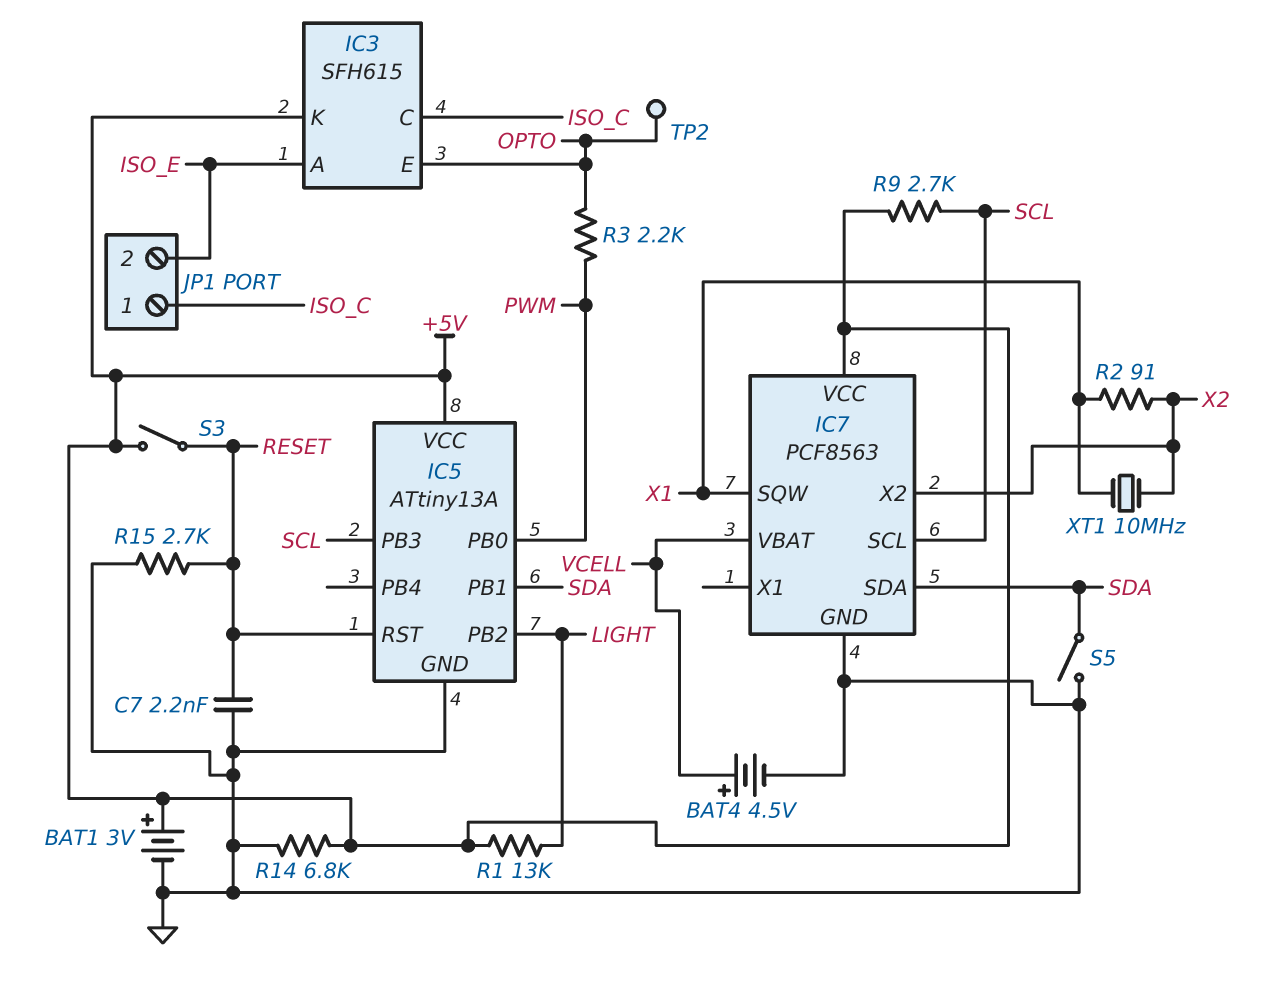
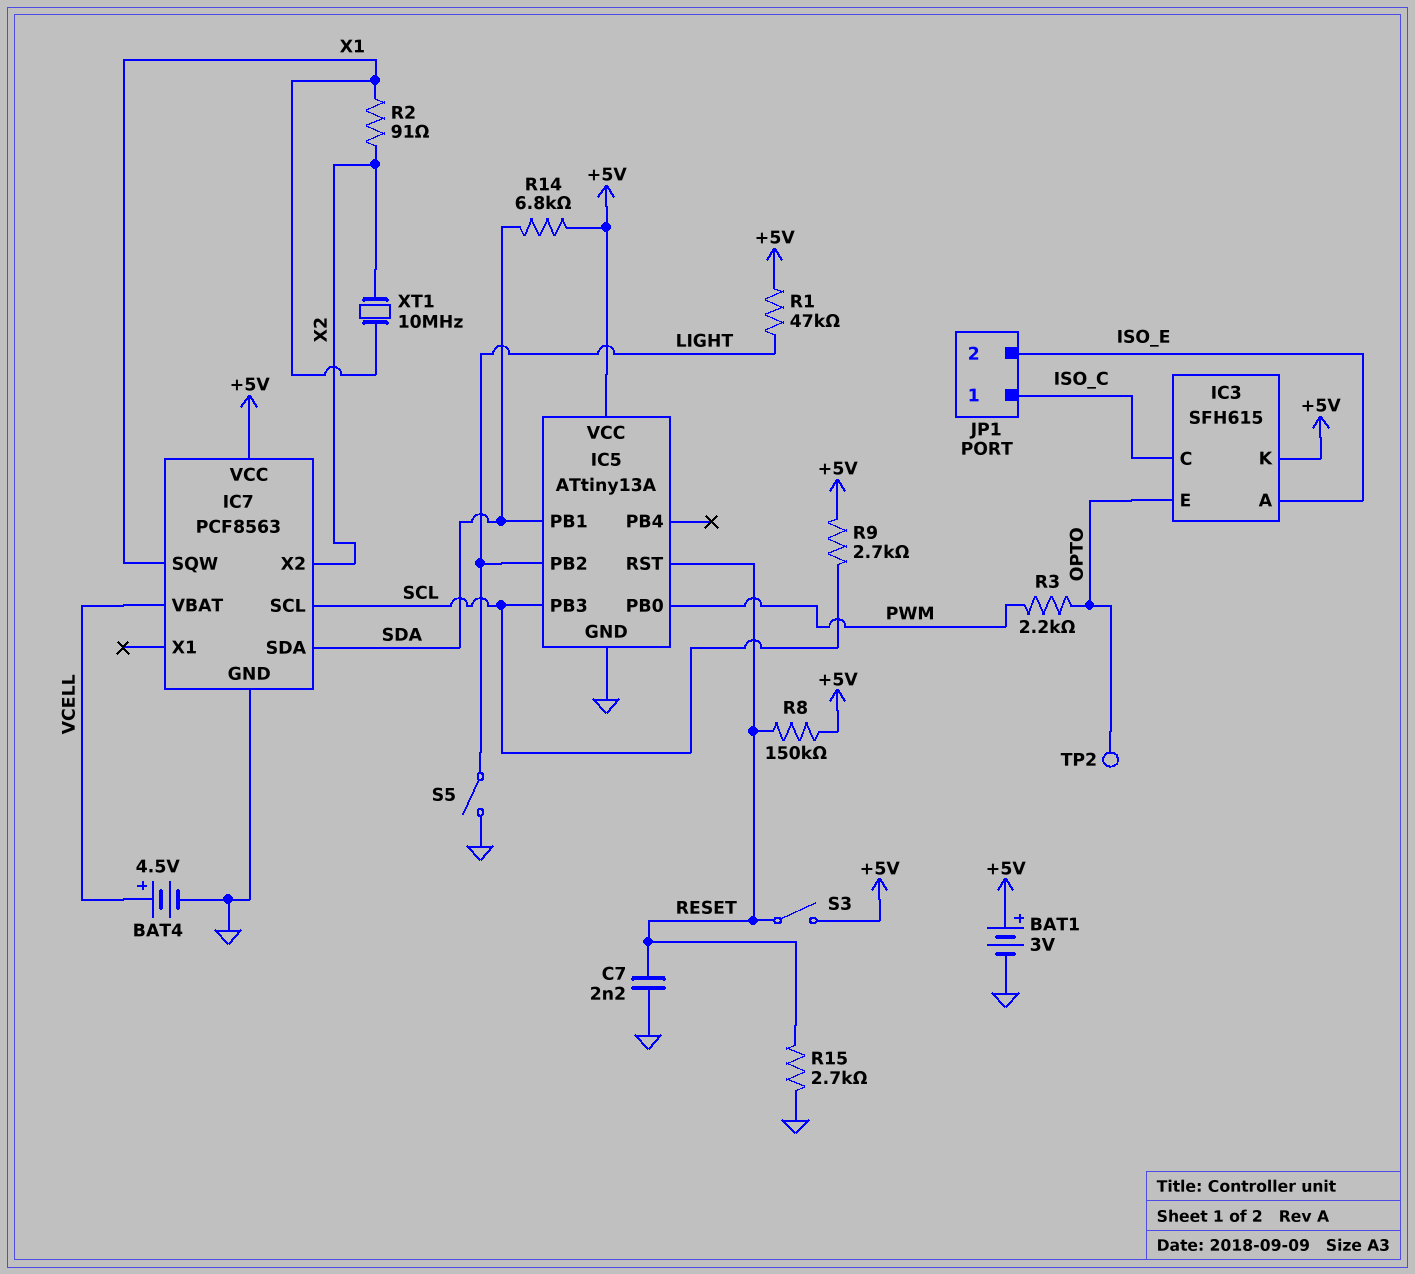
R1: 13k (+5V, LIGHT) -> 47k (+5V, LIGHT)
R8: none -> 150k (+5V, RESET)
R14: 6.8k (+5V, GND) -> 6.8k (+5V, SDA)
S5: switch (GND, SDA) -> switch (GND, LIGHT)

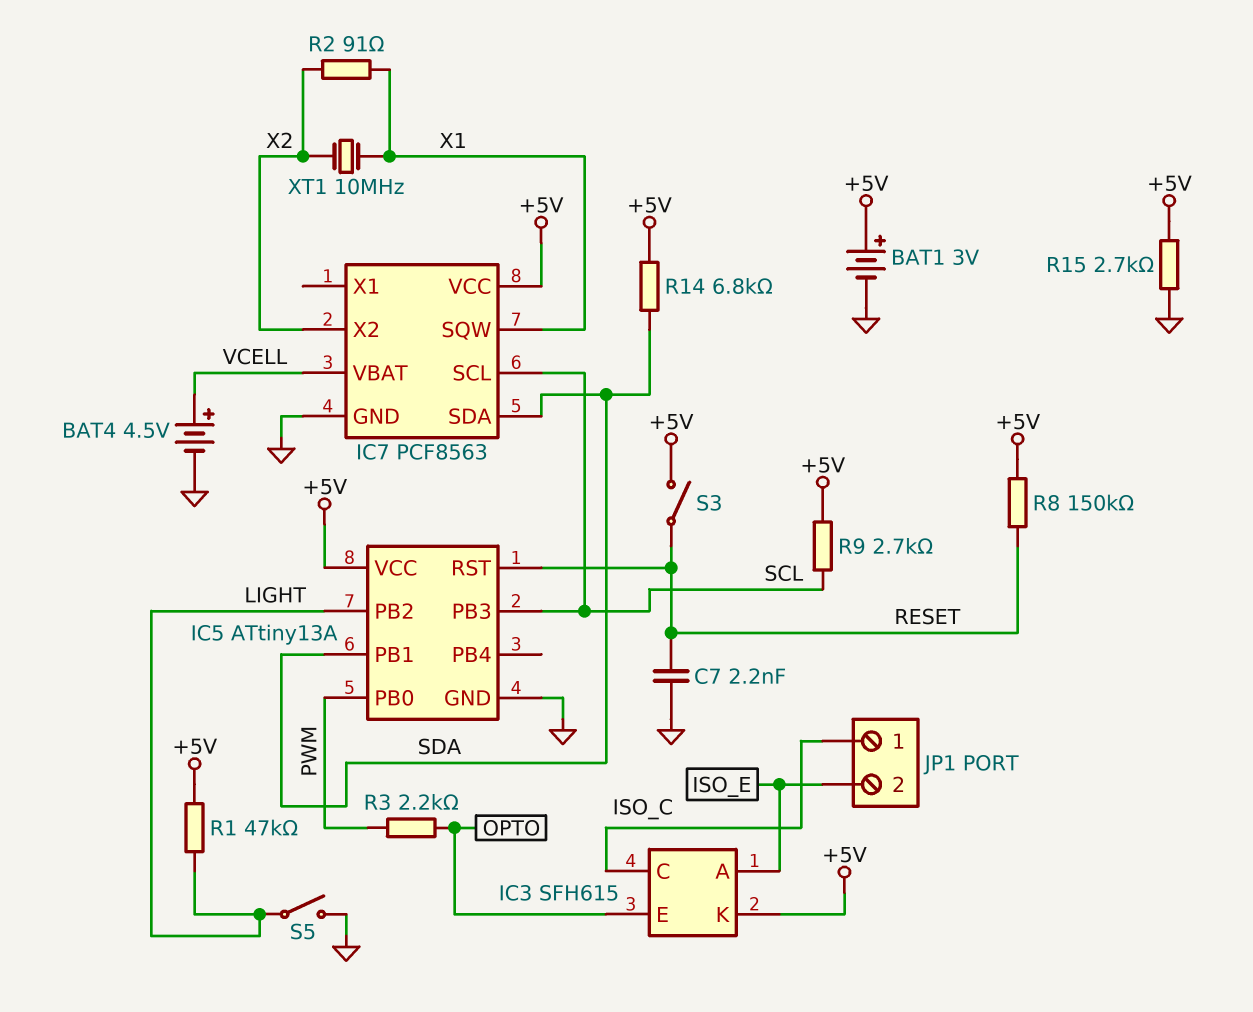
R15: 2.7k (GND, RESET) -> 2.7k (+5V, GND)
TP2: test point (OPTO) -> none

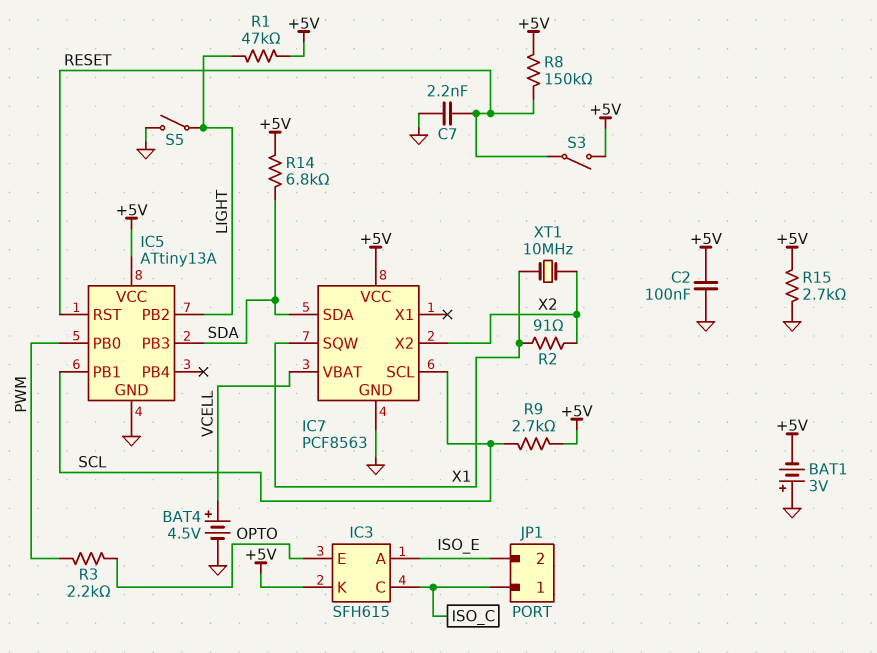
BAT1: 3V (plus +5V, minus GND) -> 3V (plus GND, minus +5V)
C2: none -> 100nF (+5V, GND)
IC5 pin PB1: SDA -> SCL
IC5 pin PB3: SCL -> SDA

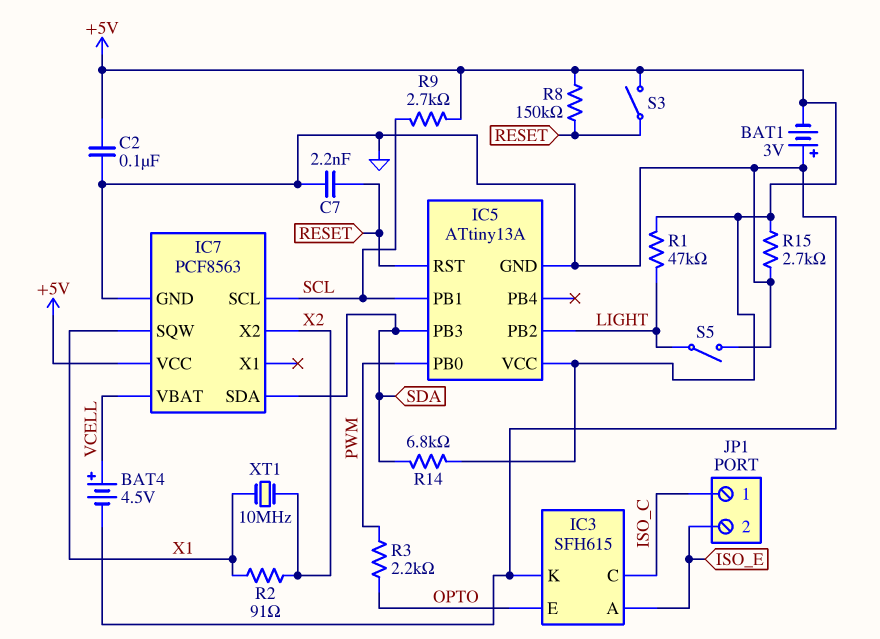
IC3 pin K: +5V -> GND

